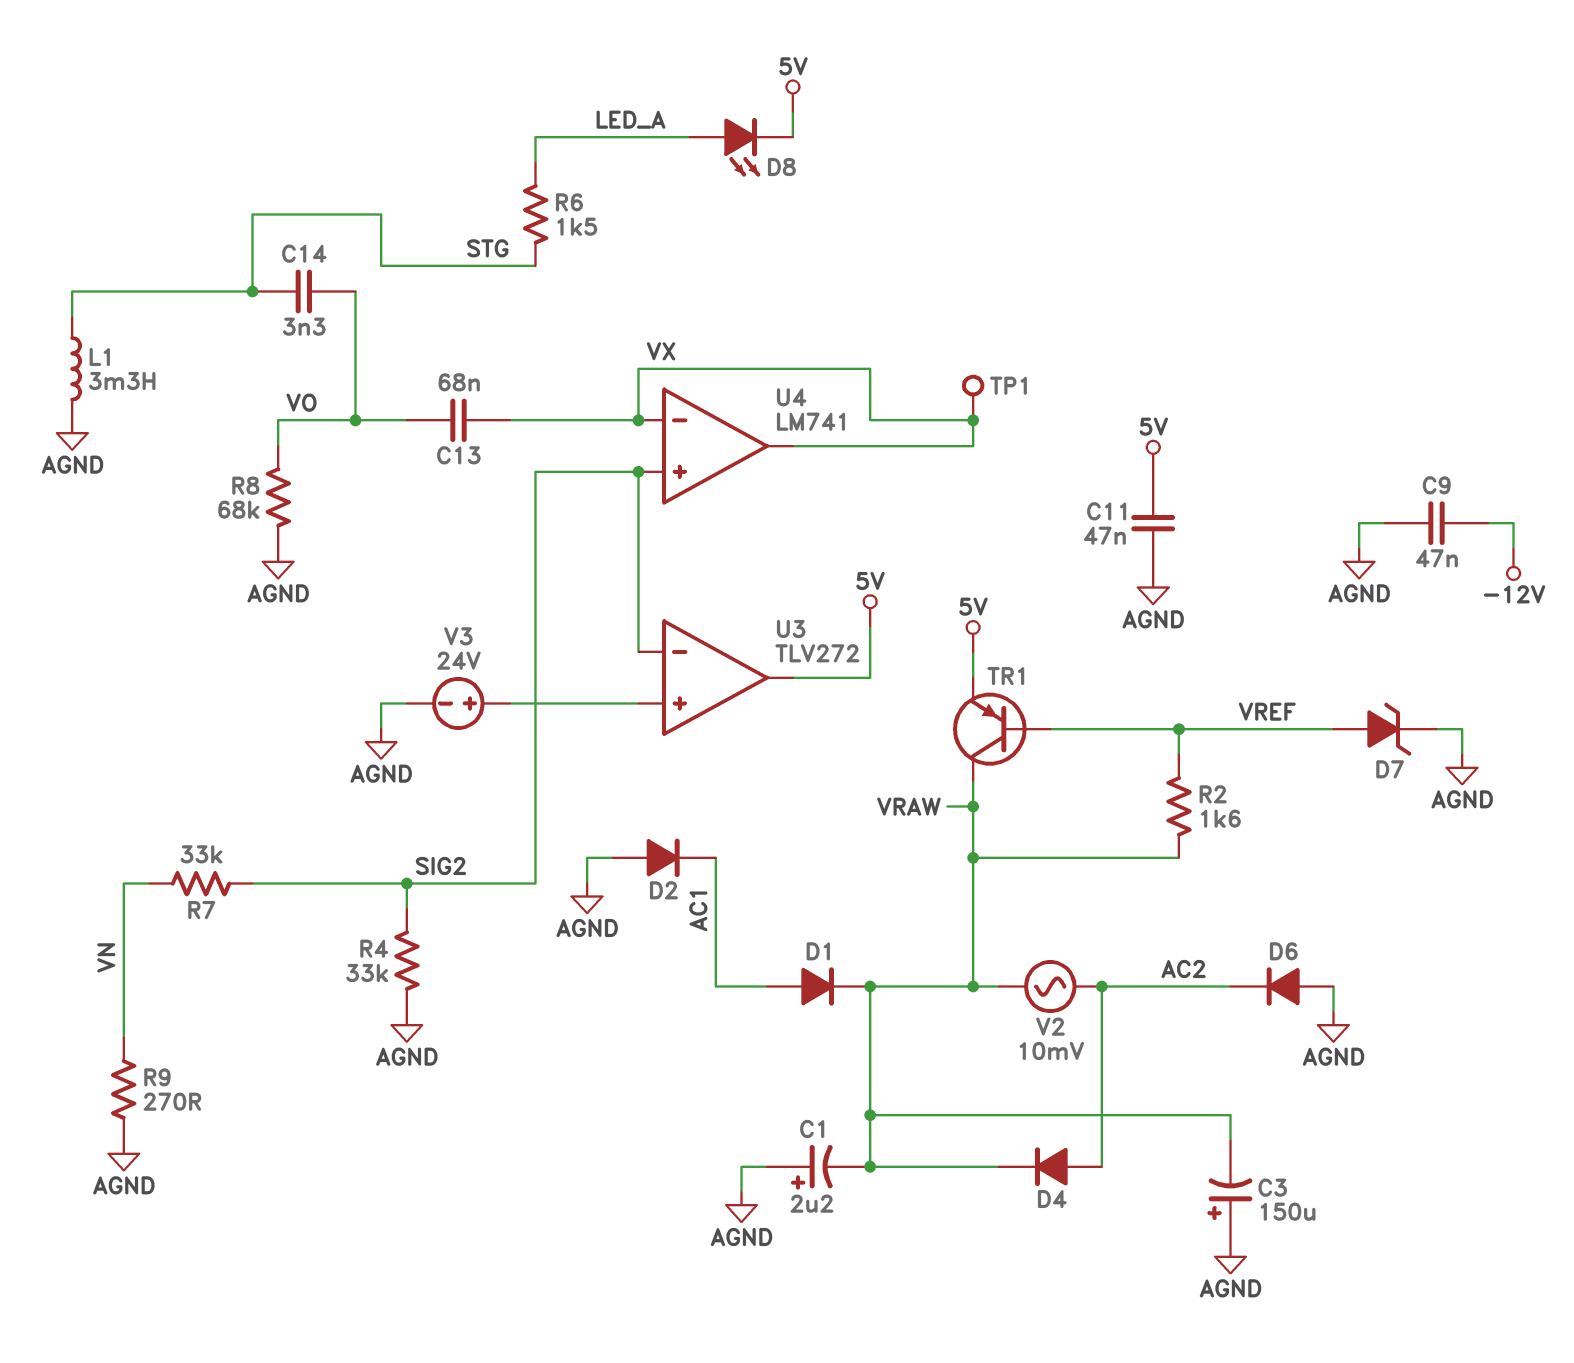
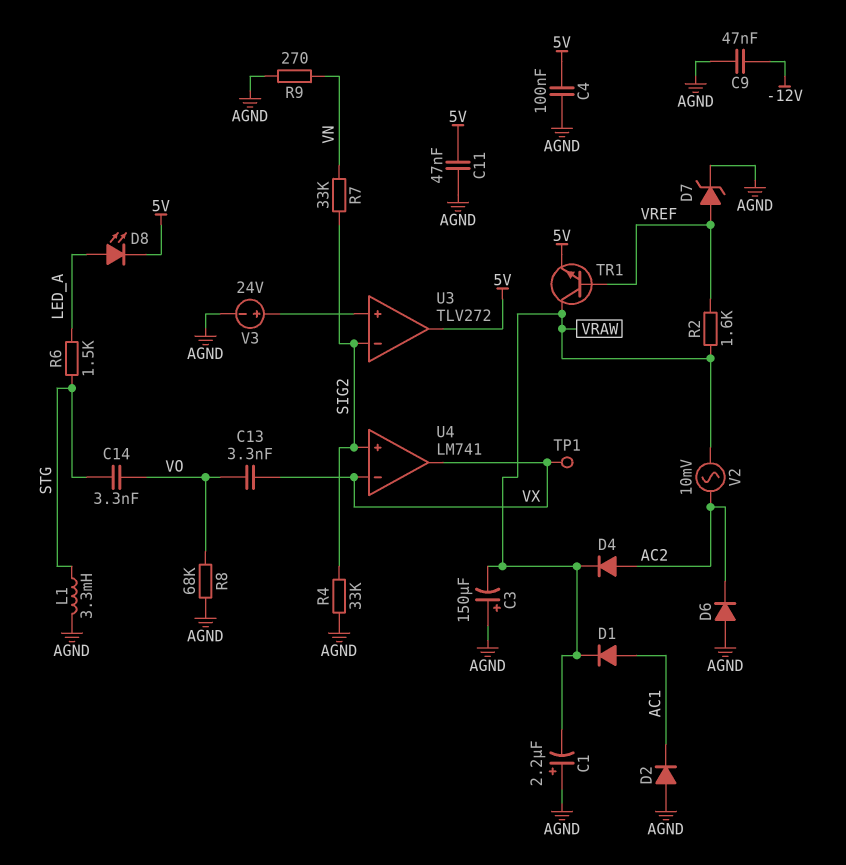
C4: none -> 100nF (5V, AGND)
C13: 68nF (VO, VX) -> 3.3nF (VO, VX)
TR1: PNP (B VREF, C VRAW, E 5V) -> NPN (B VREF, C VRAW, E 5V)

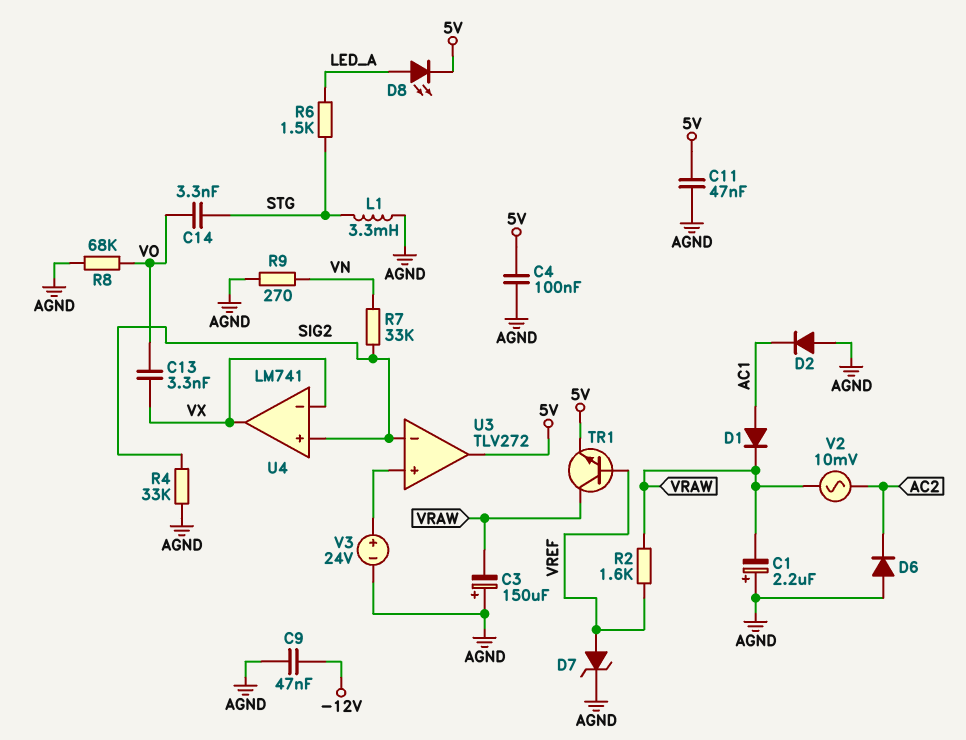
D4: diode (A AC2, K VRAW) -> none
TP1: test point (VX) -> none

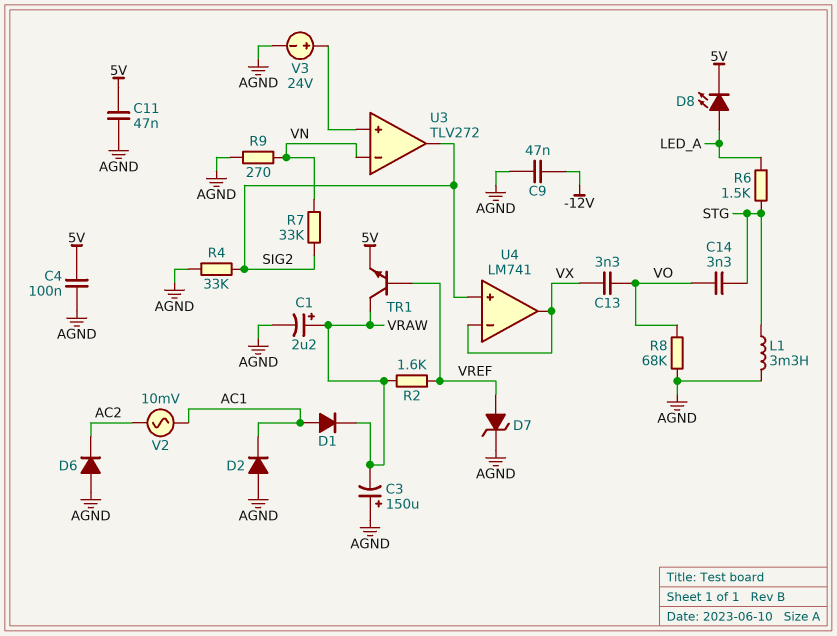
C1: 2.2uF (plus AGND, minus VRAW) -> 2.2uF (plus VRAW, minus AGND)
U3 pin in-: SIG2 -> VN
U3 pin out: 5V -> SIG2
V2: AC 10mV (AC2, VRAW) -> AC 10mV (AC1, AC2)

